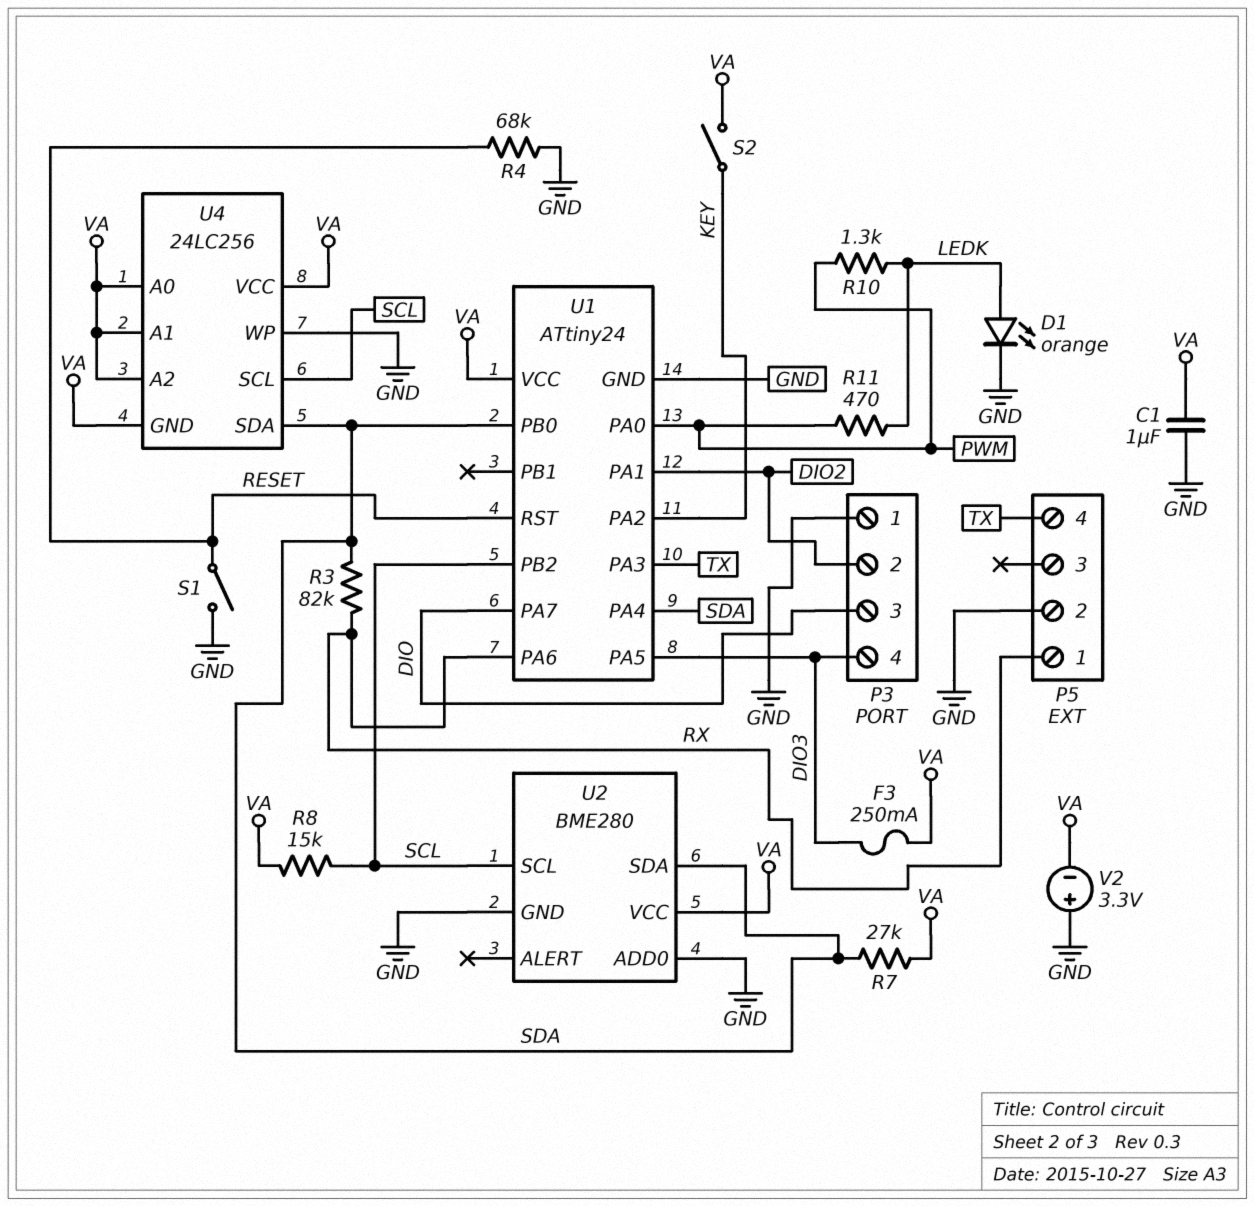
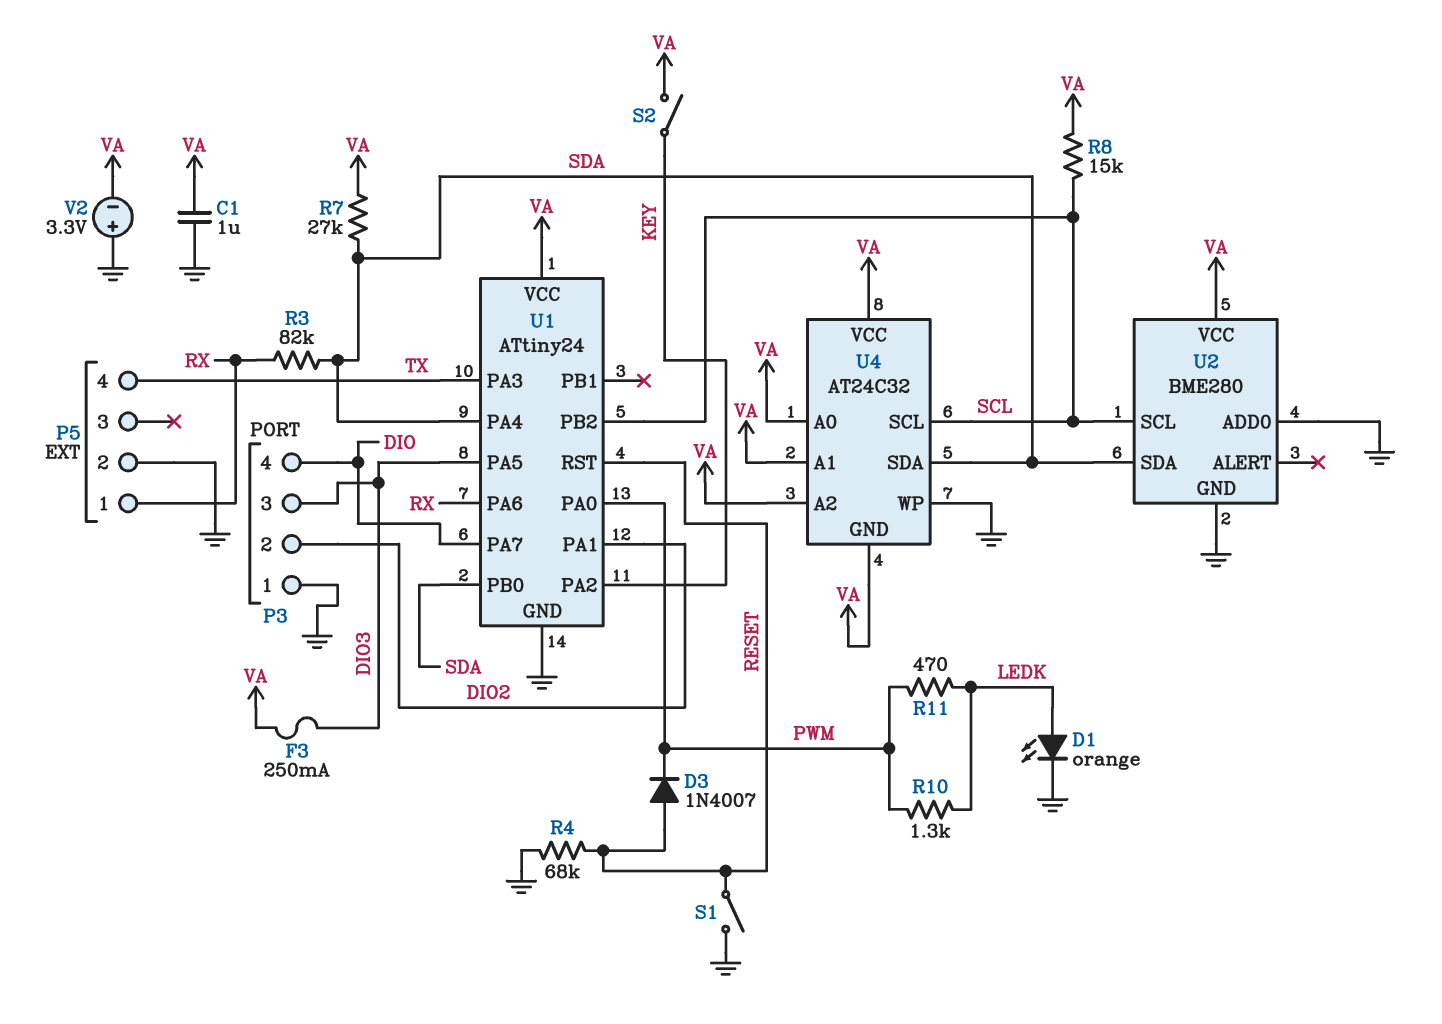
D3: none -> diode 1N4007 (A RESET, K PWM)
P3 pin 3: DIO -> DIO3
P3 pin 4: DIO3 -> DIO
U4: 24LC256 -> AT24C32

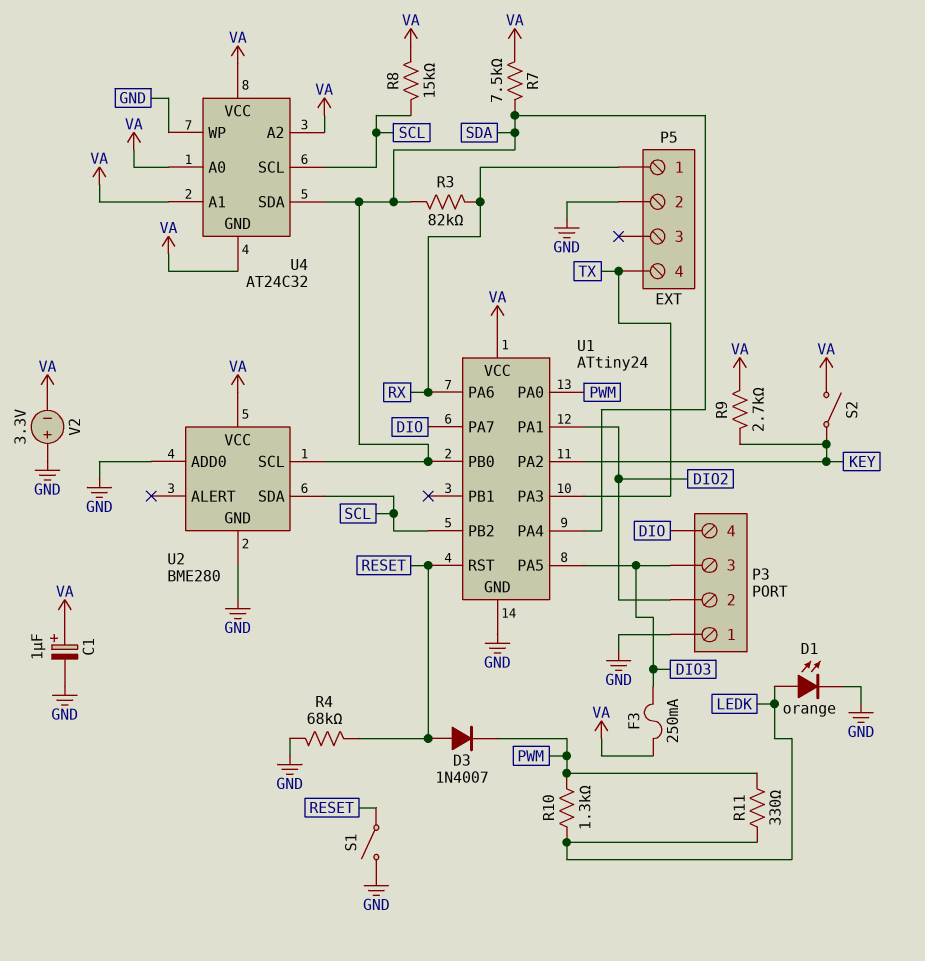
C1: 1uF (GND, VA) -> 1uF (plus VA, minus GND)
R7: 27k (SDA, VA) -> 7.5k (SDA, VA)
R9: none -> 2.7k (KEY, VA)
R11: 470 (LEDK, PWM) -> 330 (LEDK, PWM)
U2 pin SCL: SCL -> SDA
U2 pin SDA: SDA -> SCL

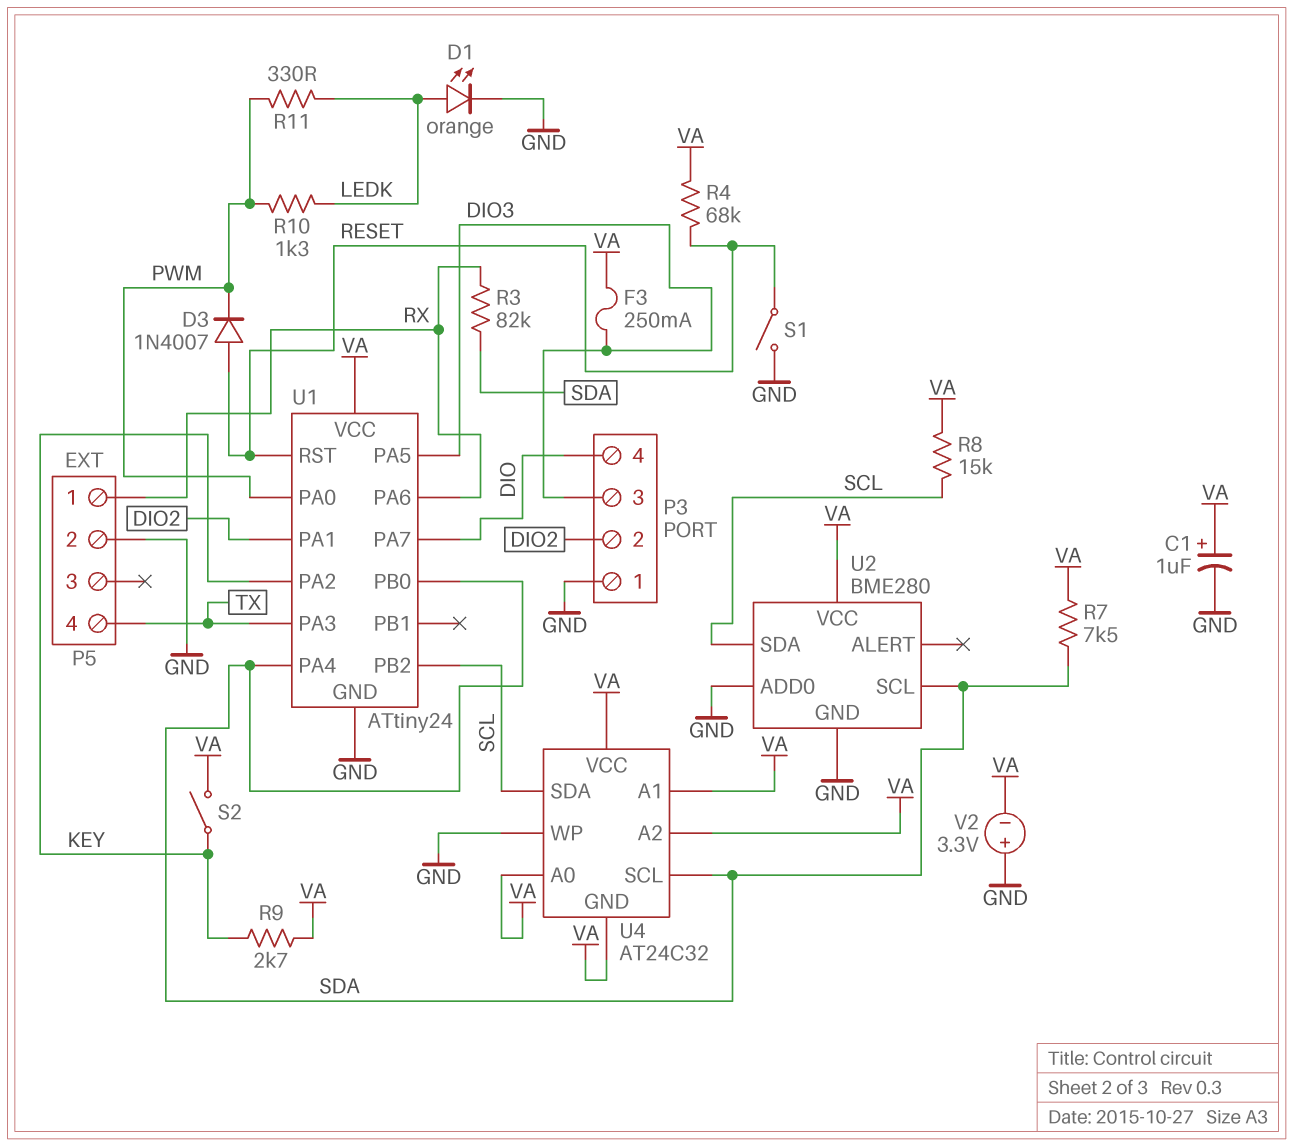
R4: 68k (GND, RESET) -> 68k (RESET, VA)
U4 pin SCL: SCL -> SDA
U4 pin SDA: SDA -> SCL

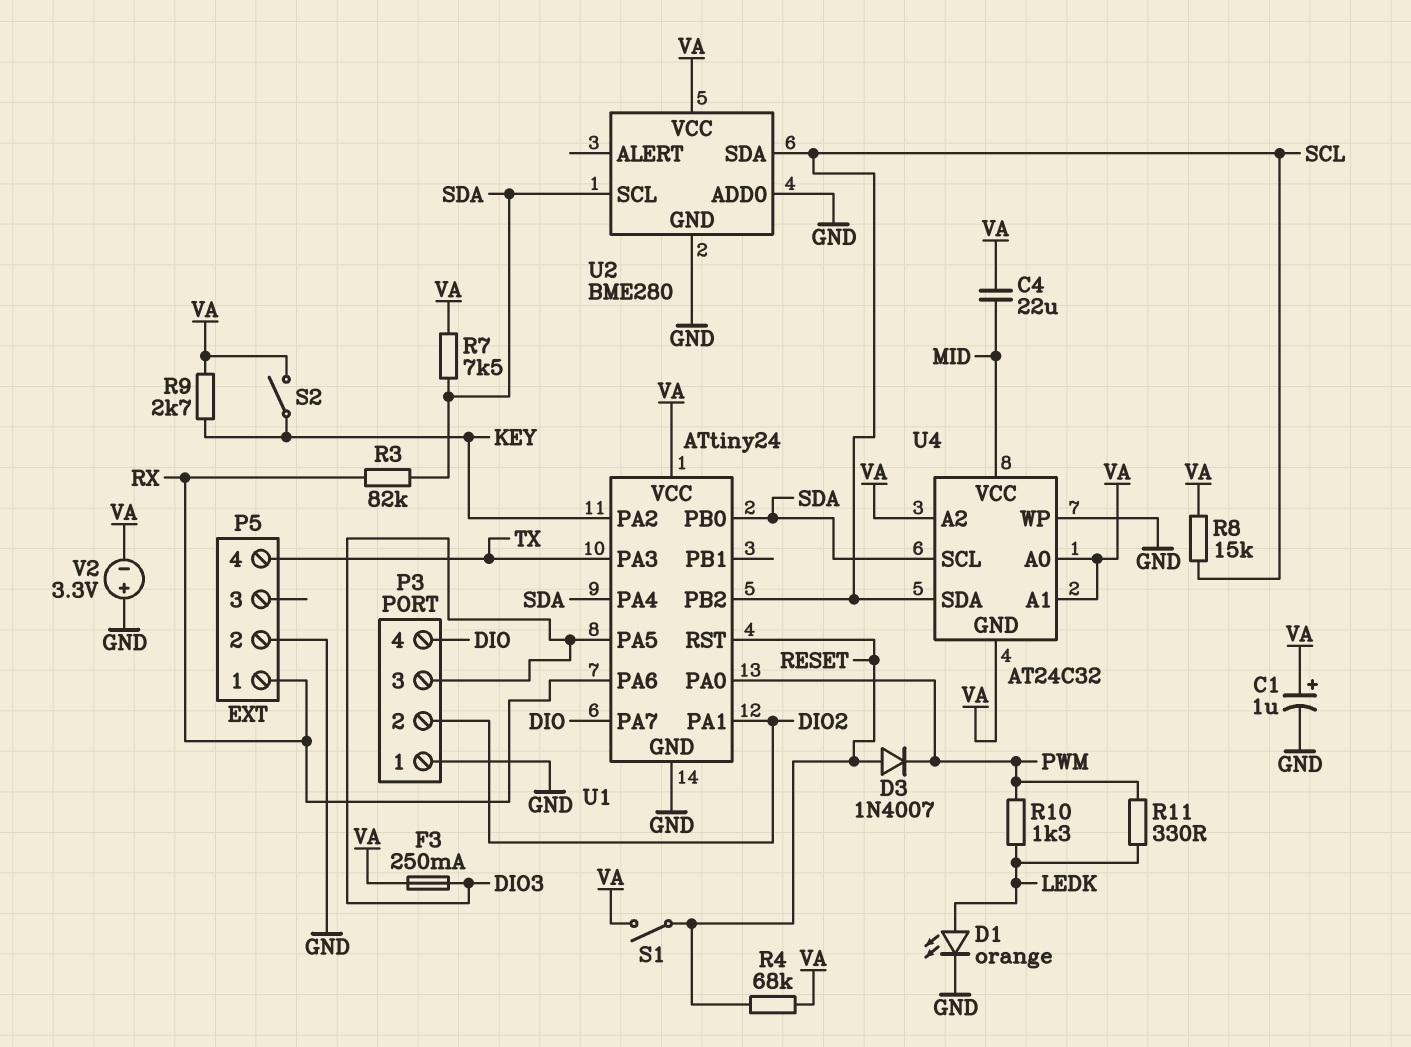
C4: none -> 22uF (MID, VA)
S1: switch (GND, RESET) -> switch (RESET, VA)
U4 pin VCC: VA -> MID

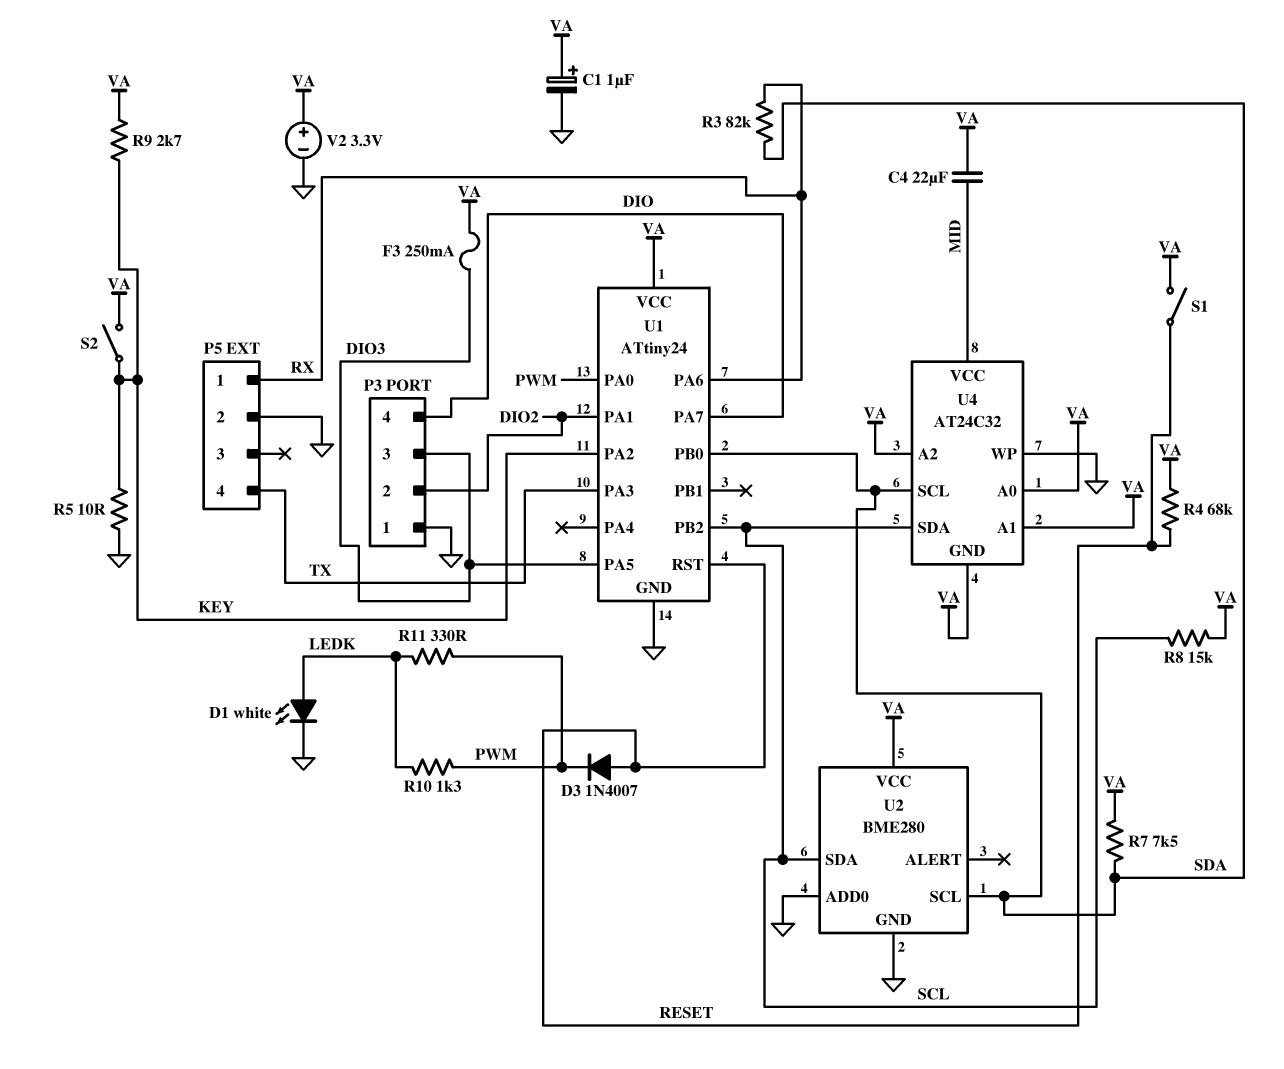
D1: LED orange (A LEDK, K GND) -> LED white (A LEDK, K GND)
R5: none -> 10 (GND, KEY)
U1 pin PA4: SDA -> none
V2: 3.3V (plus GND, minus VA) -> 3.3V (plus VA, minus GND)

